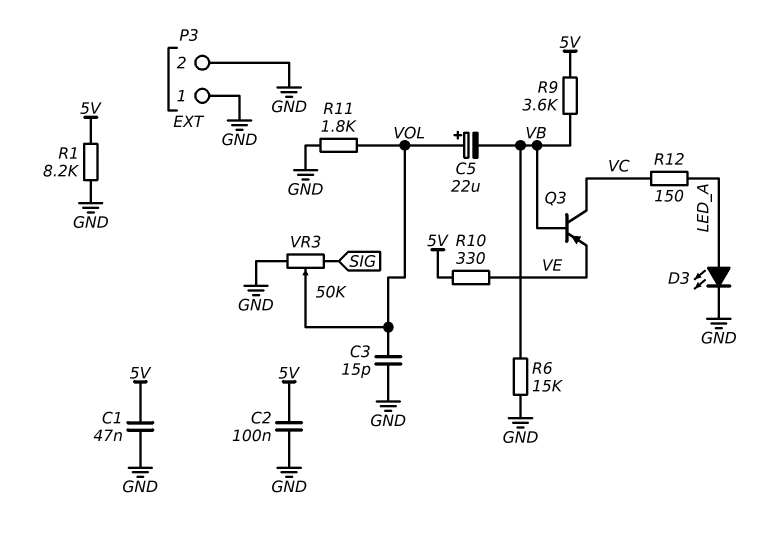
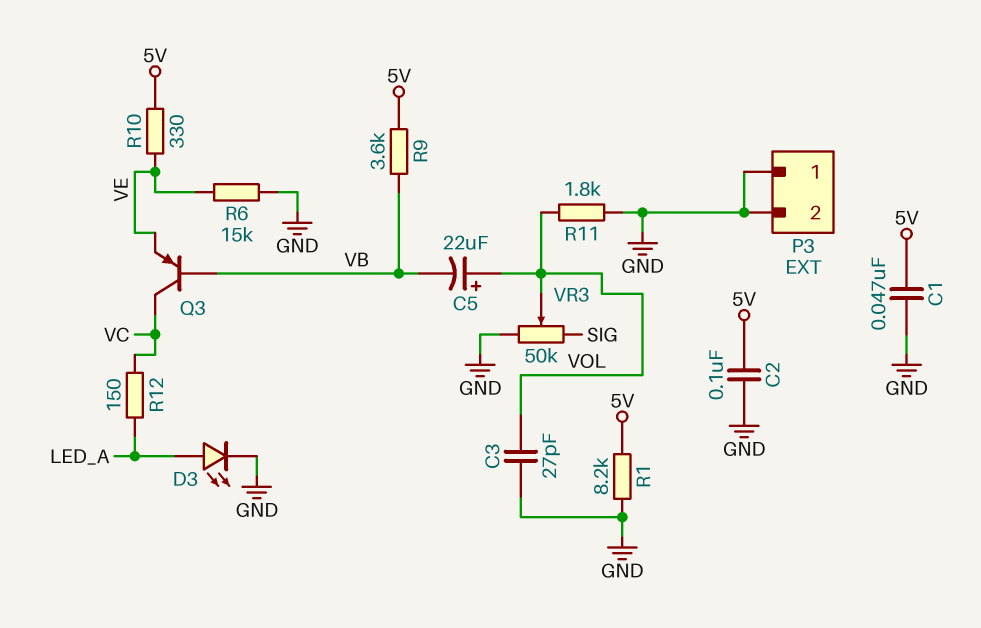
C3: 15pF (GND, VOL) -> 27pF (GND, VOL)
R6: 15k (GND, VB) -> 15k (GND, VE)

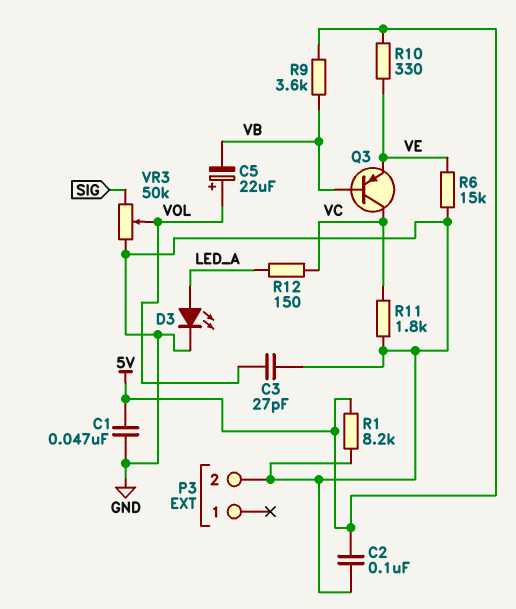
P3 pin 1: GND -> none
R11: 1.8k (GND, VOL) -> 1.8k (GND, VC)

